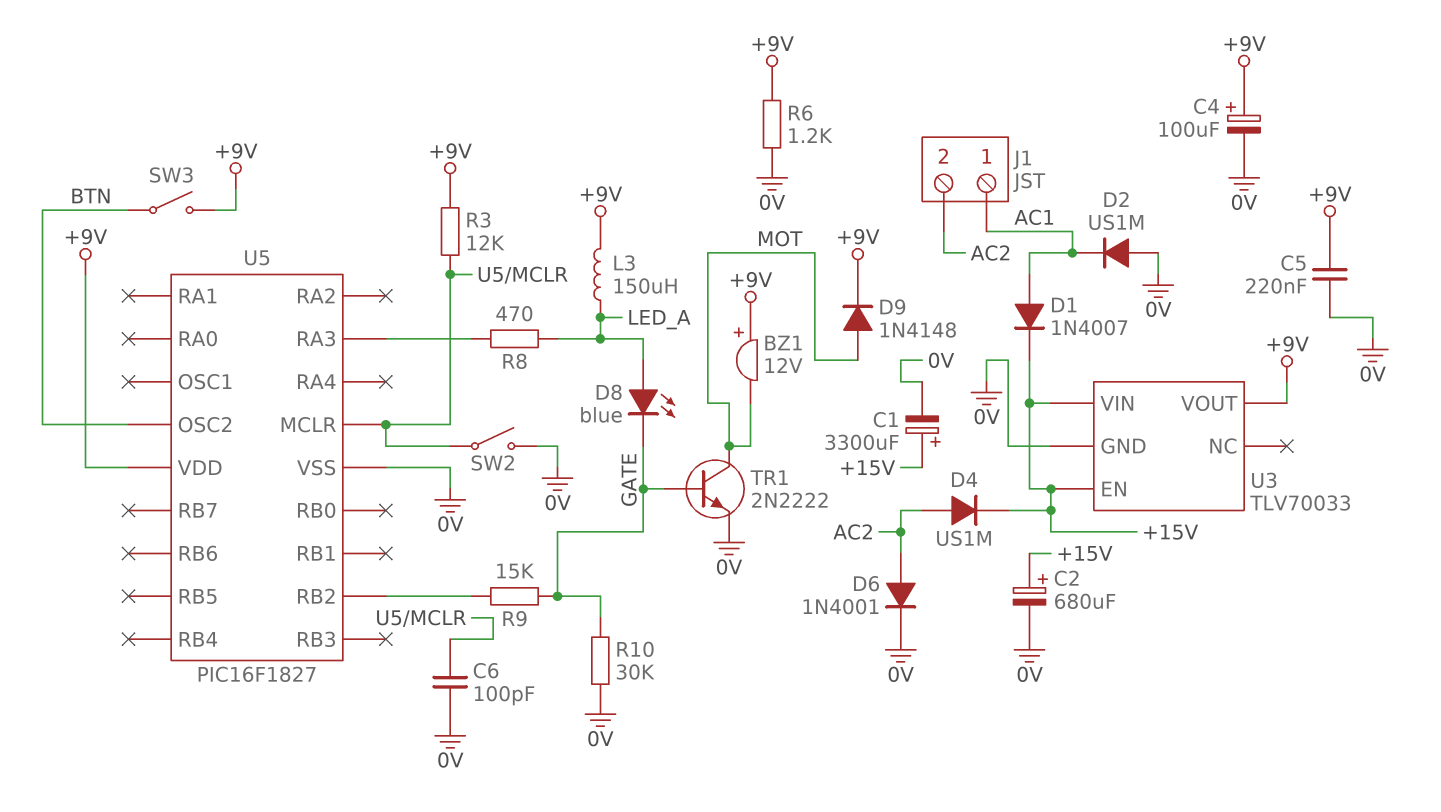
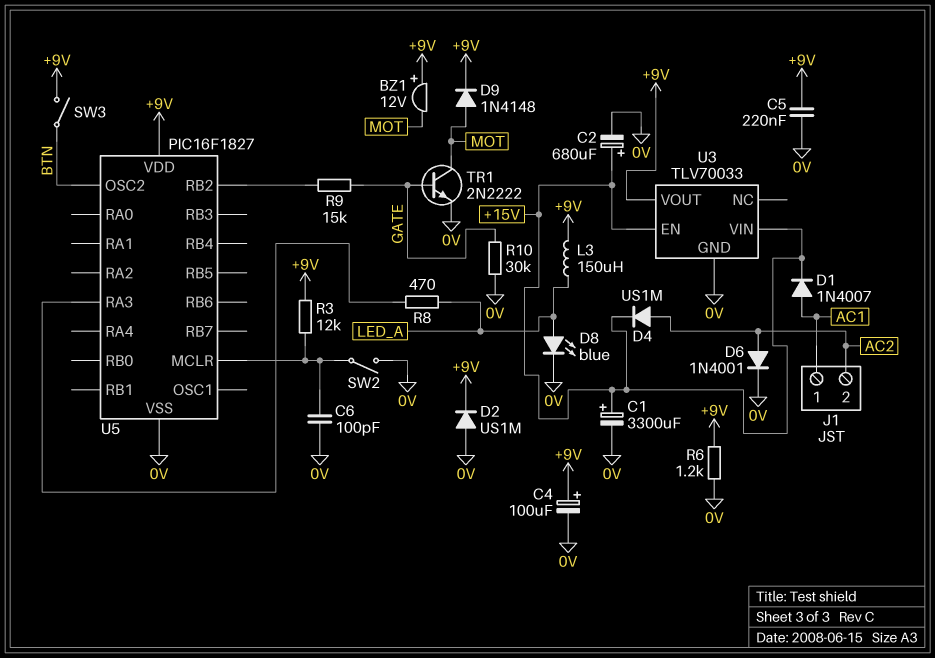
D2: diode US1M (A 0V, K AC1) -> diode US1M (A 0V, K +9V)
D8: LED blue (A LED_A, K GATE) -> LED blue (A LED_A, K 0V)

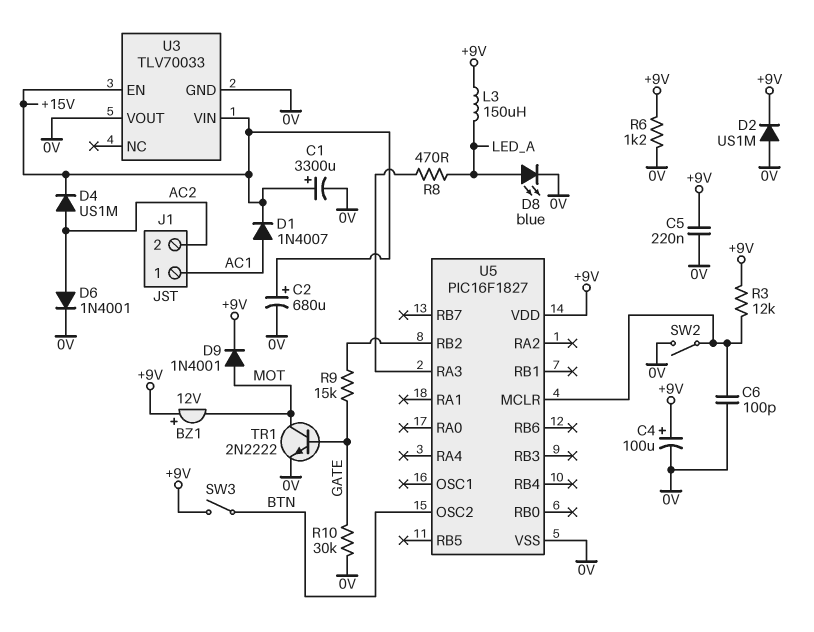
D9: diode 1N4148 (A MOT, K +9V) -> diode 1N4001 (A MOT, K +9V)
U3 pin VOUT: +9V -> 0V

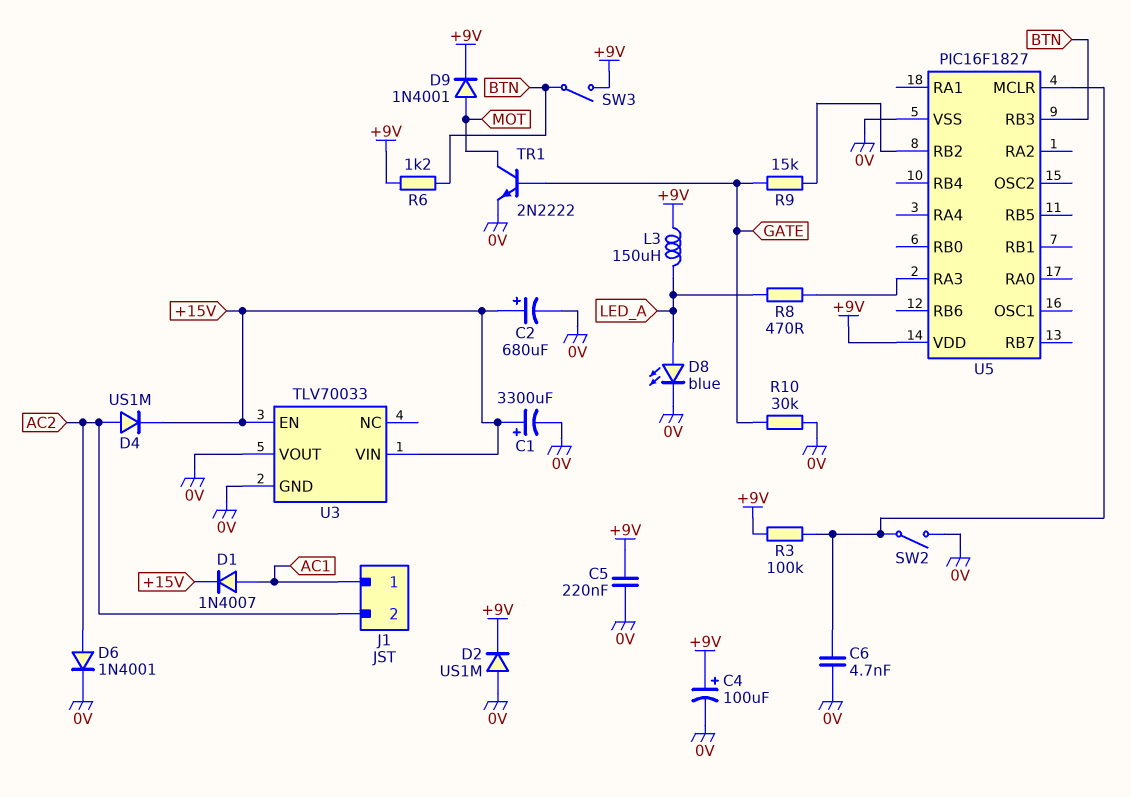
BZ1: buzzer 12V (plus +9V, minus MOT) -> none
C6: 100pF (0V, U5/MCLR) -> 4.7nF (0V, U5/MCLR)
R3: 12k (+9V, U5/MCLR) -> 100k (+9V, U5/MCLR)
R6: 1.2k (+9V, 0V) -> 1.2k (+9V, BTN)
U5 pin OSC2: BTN -> none
U5 pin RB3: none -> BTN

